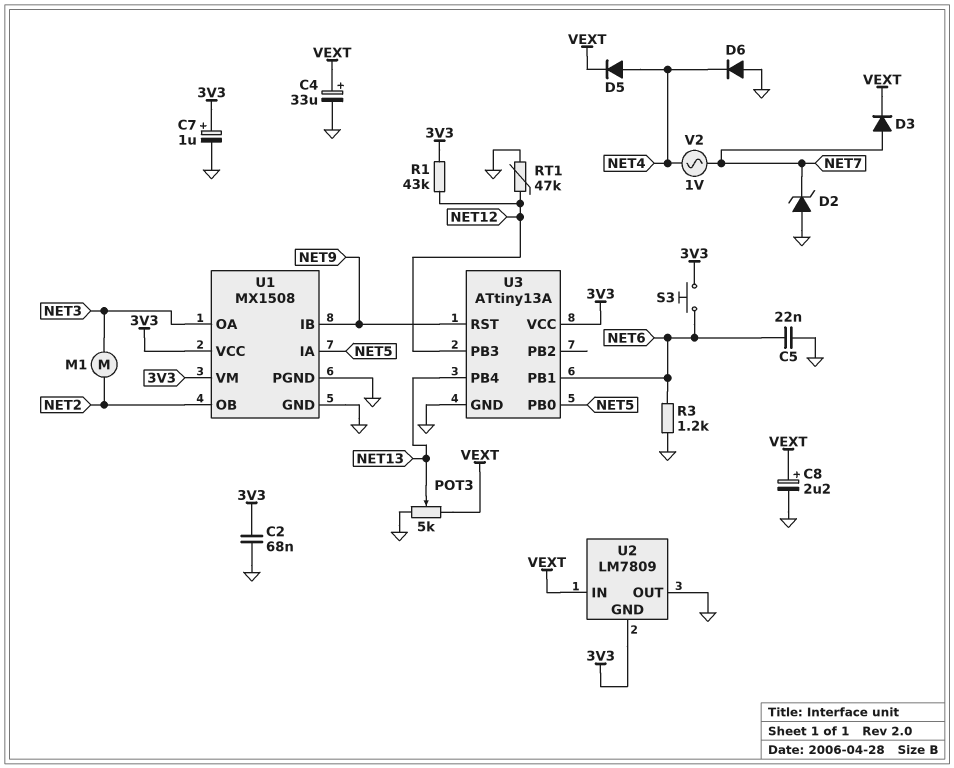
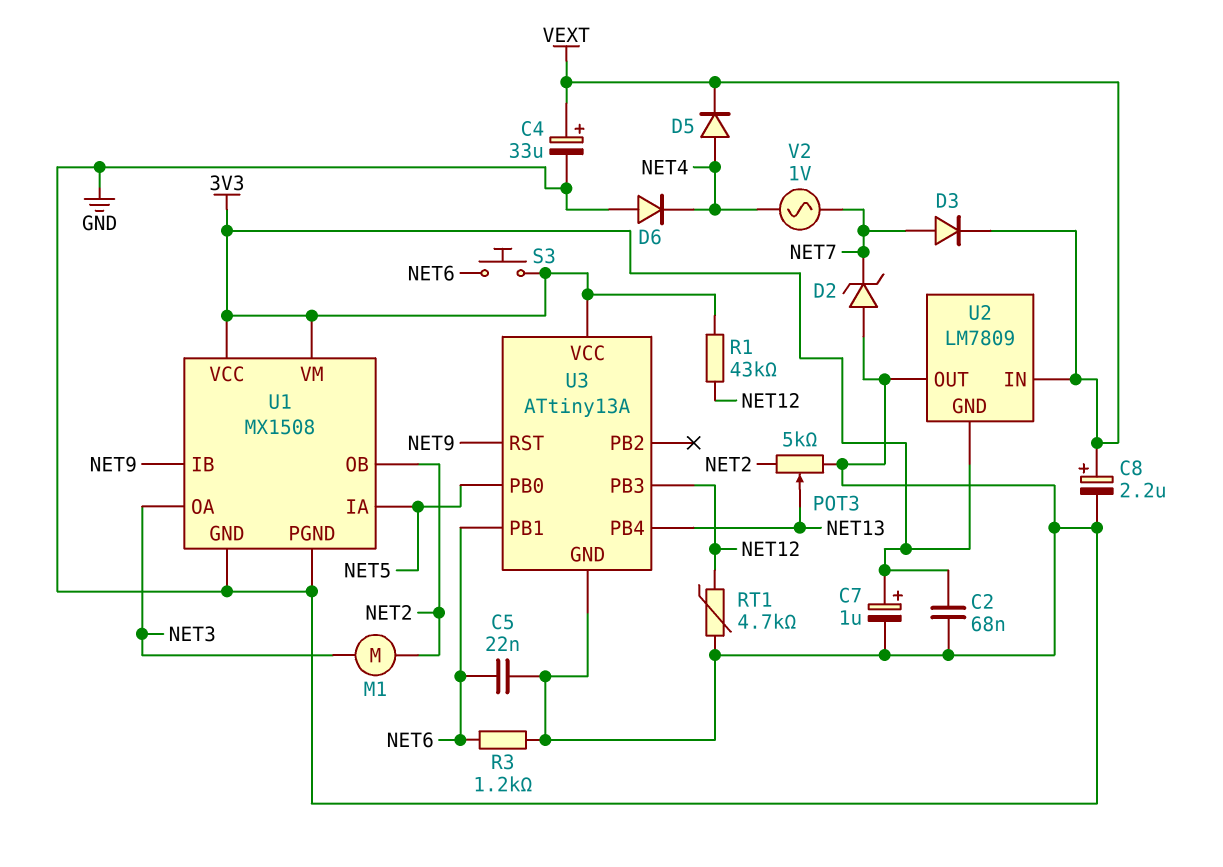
POT3: 5k (GND, VEXT, wiper NET13) -> 5k (GND, NET2, wiper NET13)
RT1: 47k (GND, NET12) -> 4.7k (GND, NET12)

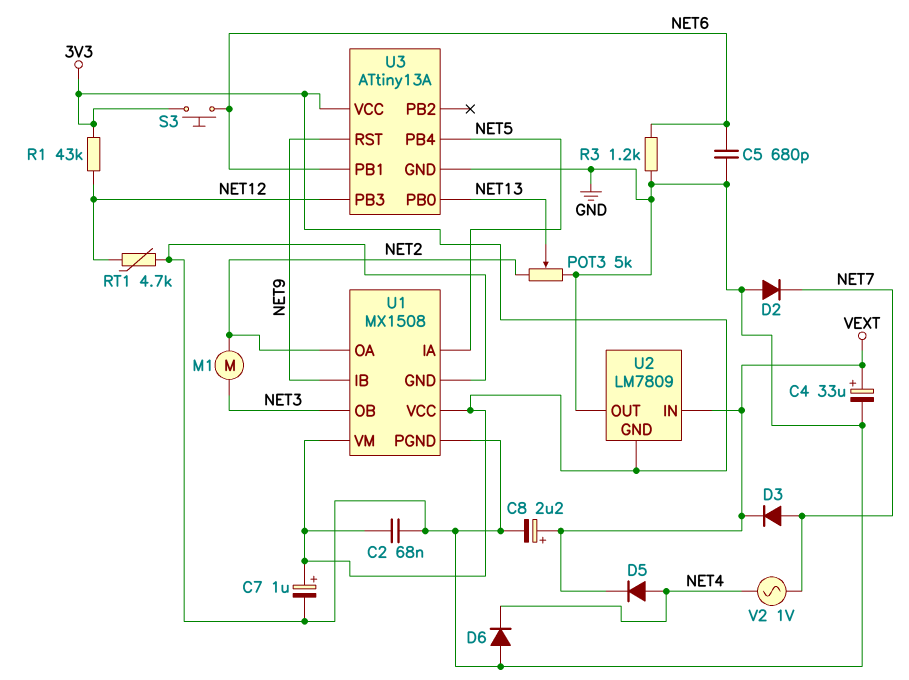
C5: 22nF (GND, NET6) -> 680pF (GND, NET6)
D2: zener (A GND, K NET7) -> diode (A GND, K NET7)
U1 pin OA: NET3 -> NET2
U1 pin OB: NET2 -> NET3
U3 pin PB0: NET5 -> NET13
U3 pin PB4: NET13 -> NET5

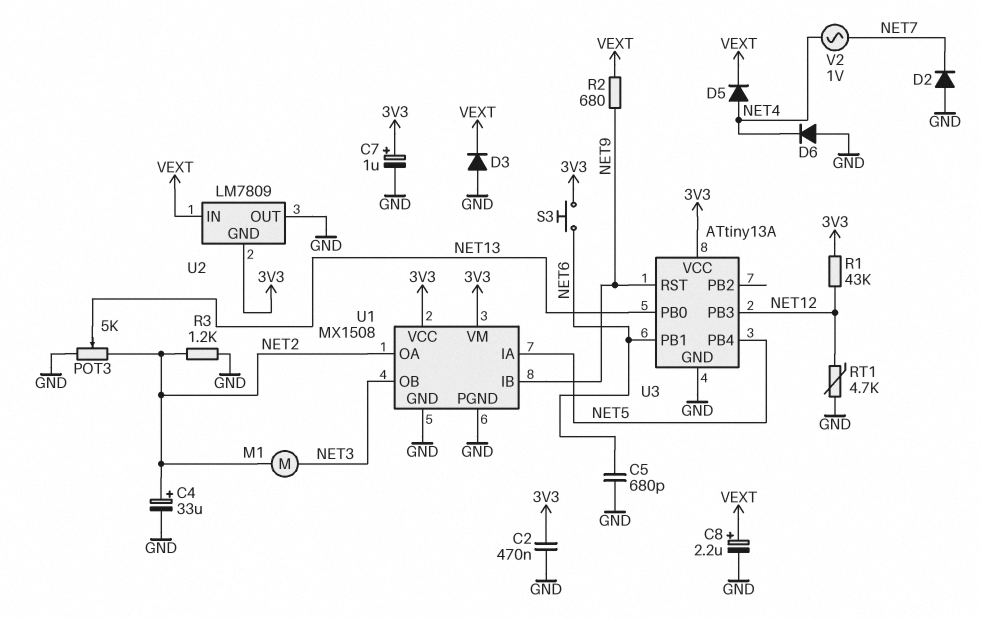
C2: 68nF (3V3, GND) -> 470nF (3V3, GND)
C4: 33uF (plus VEXT, minus GND) -> 33uF (plus NET2, minus GND)
D3: diode (A NET7, K VEXT) -> diode (A GND, K VEXT)
R2: none -> 680 (NET9, VEXT)
R3: 1.2k (GND, NET6) -> 1.2k (GND, NET2)

